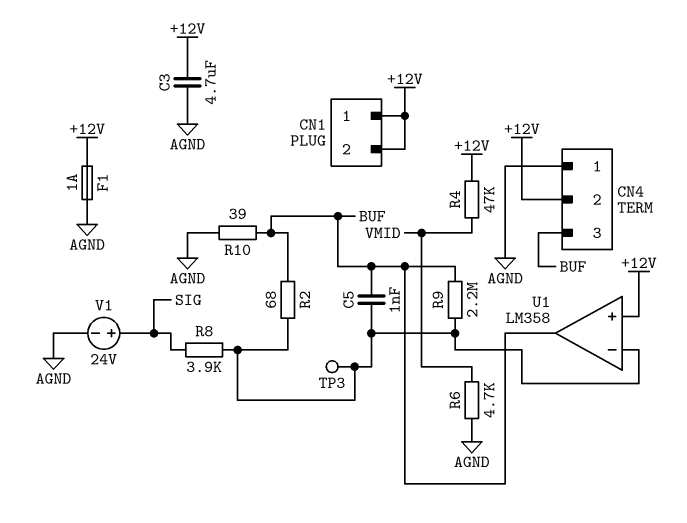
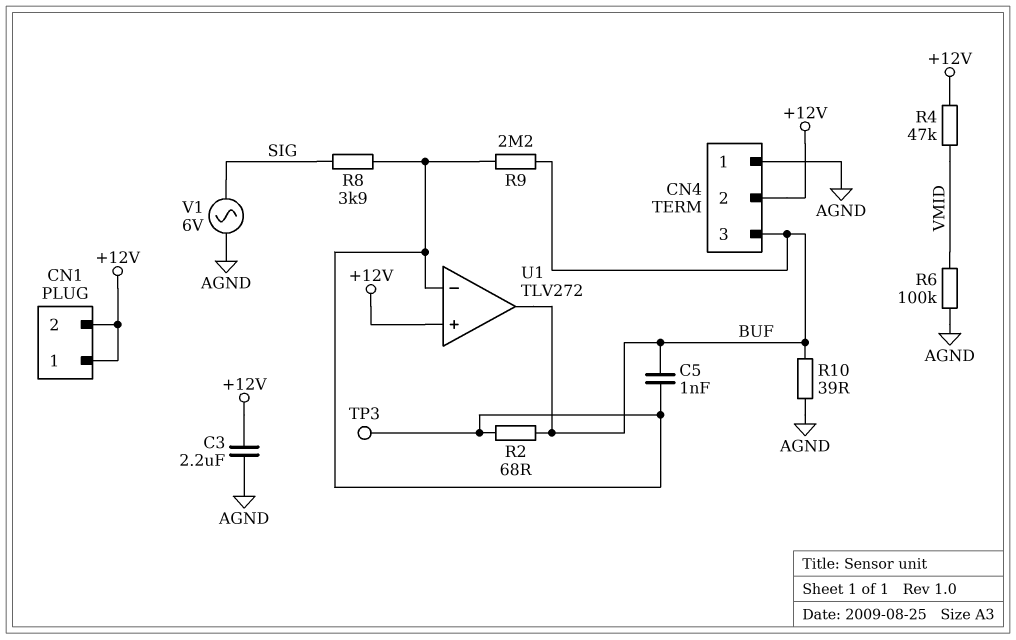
C3: 4.7uF (+12V, AGND) -> 2.2uF (+12V, AGND)
F1: 1A (+12V, AGND) -> none
R6: 4.7k (AGND, VMID) -> 100k (AGND, VMID)
U1: LM358 -> TLV272
V1: 24V (plus SIG, minus AGND) -> AC 6V (AGND, SIG)

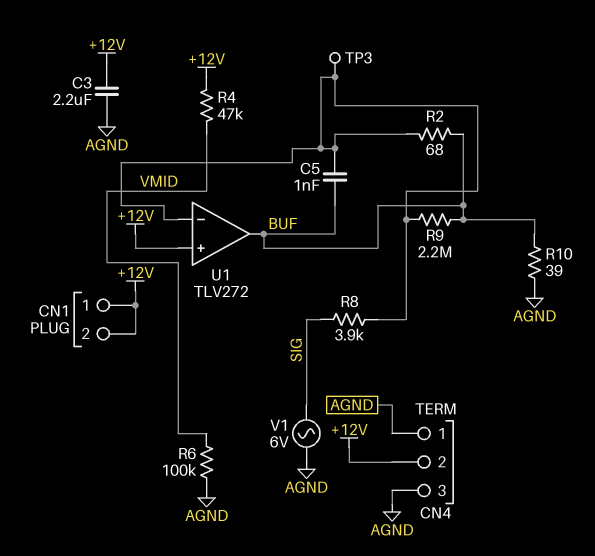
CN4 pin 3: BUF -> AGND

